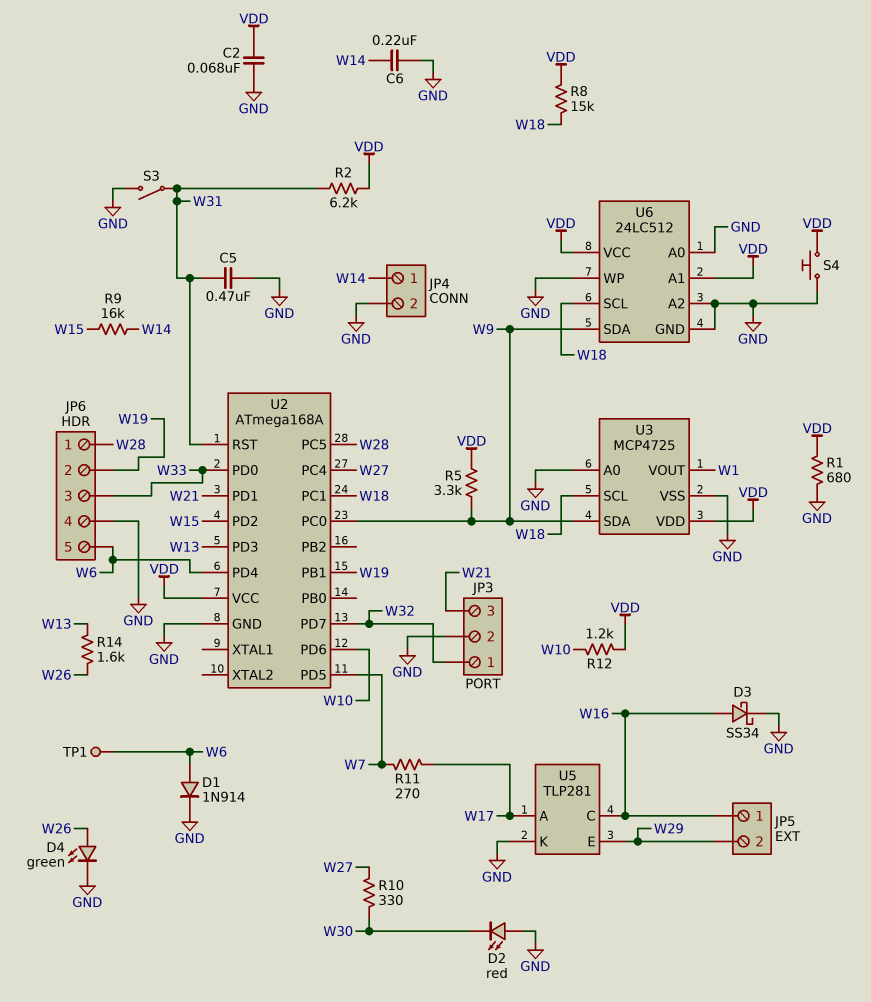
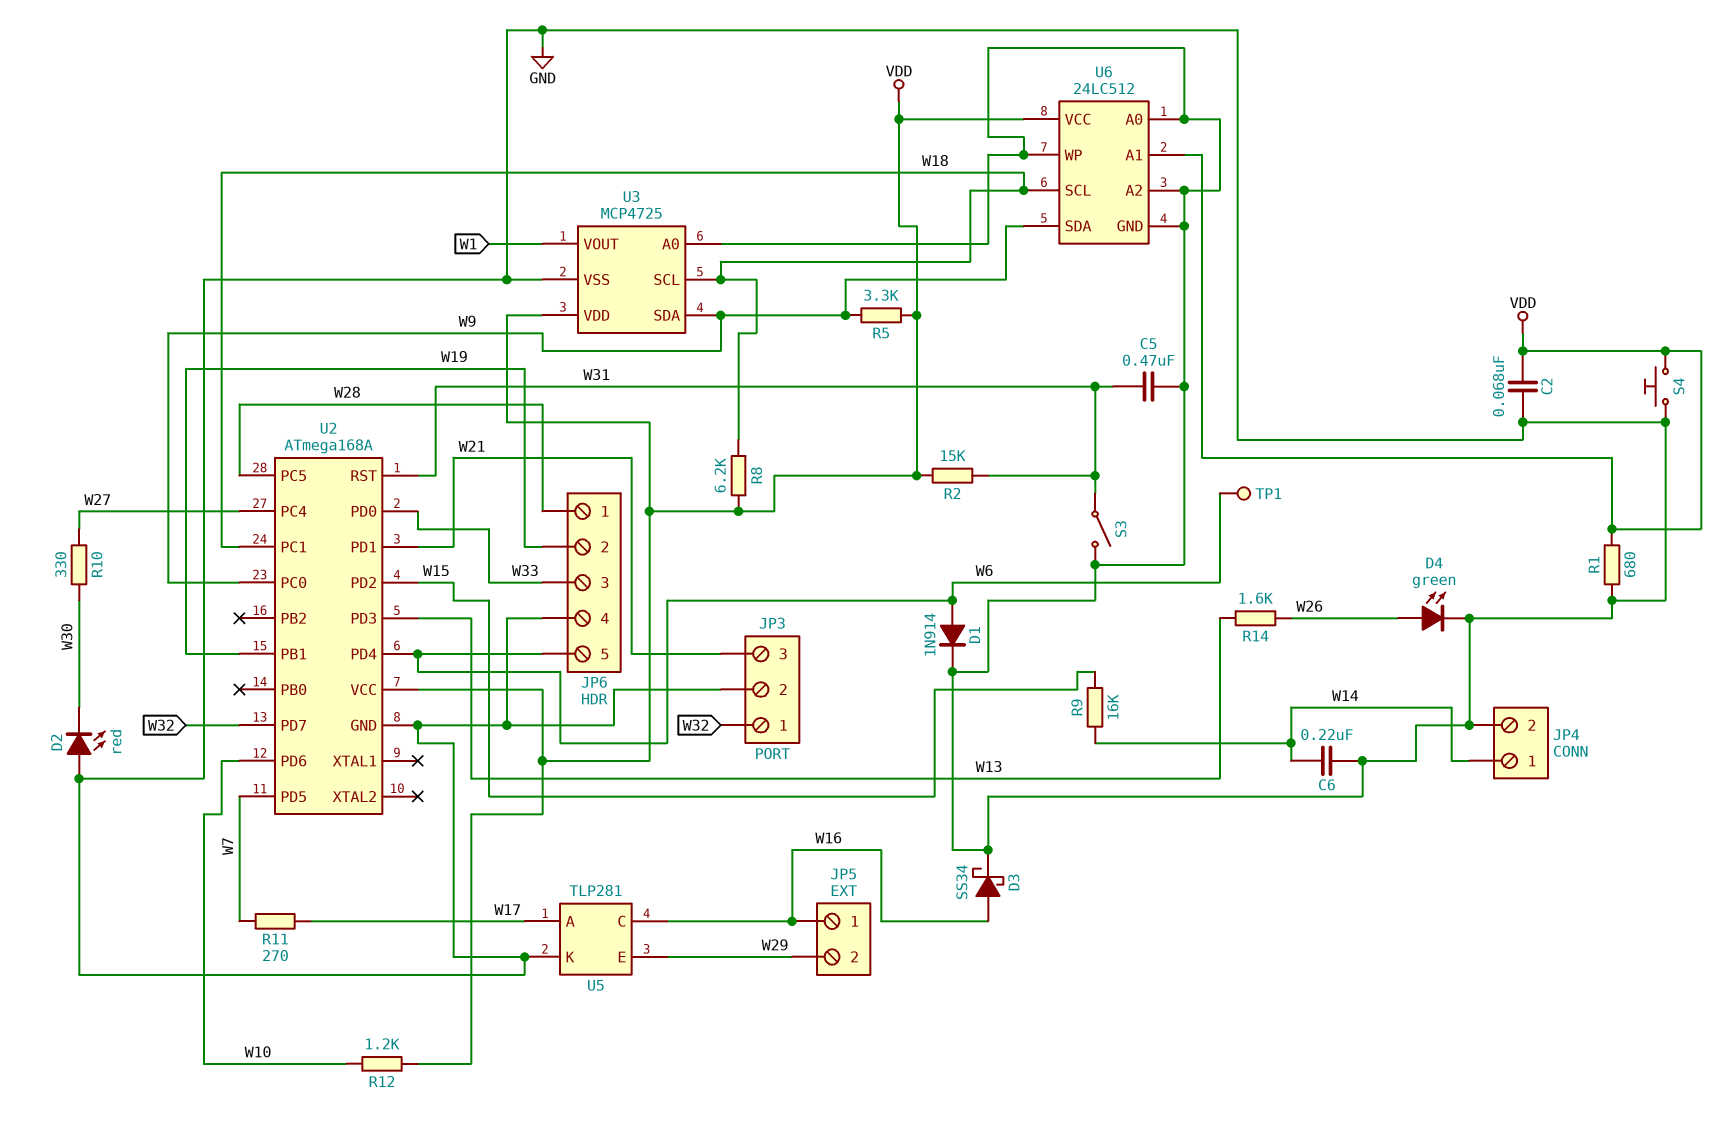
R2: 6.2k (VDD, W31) -> 15k (VDD, W31)
R8: 15k (VDD, W18) -> 6.2k (VDD, W18)

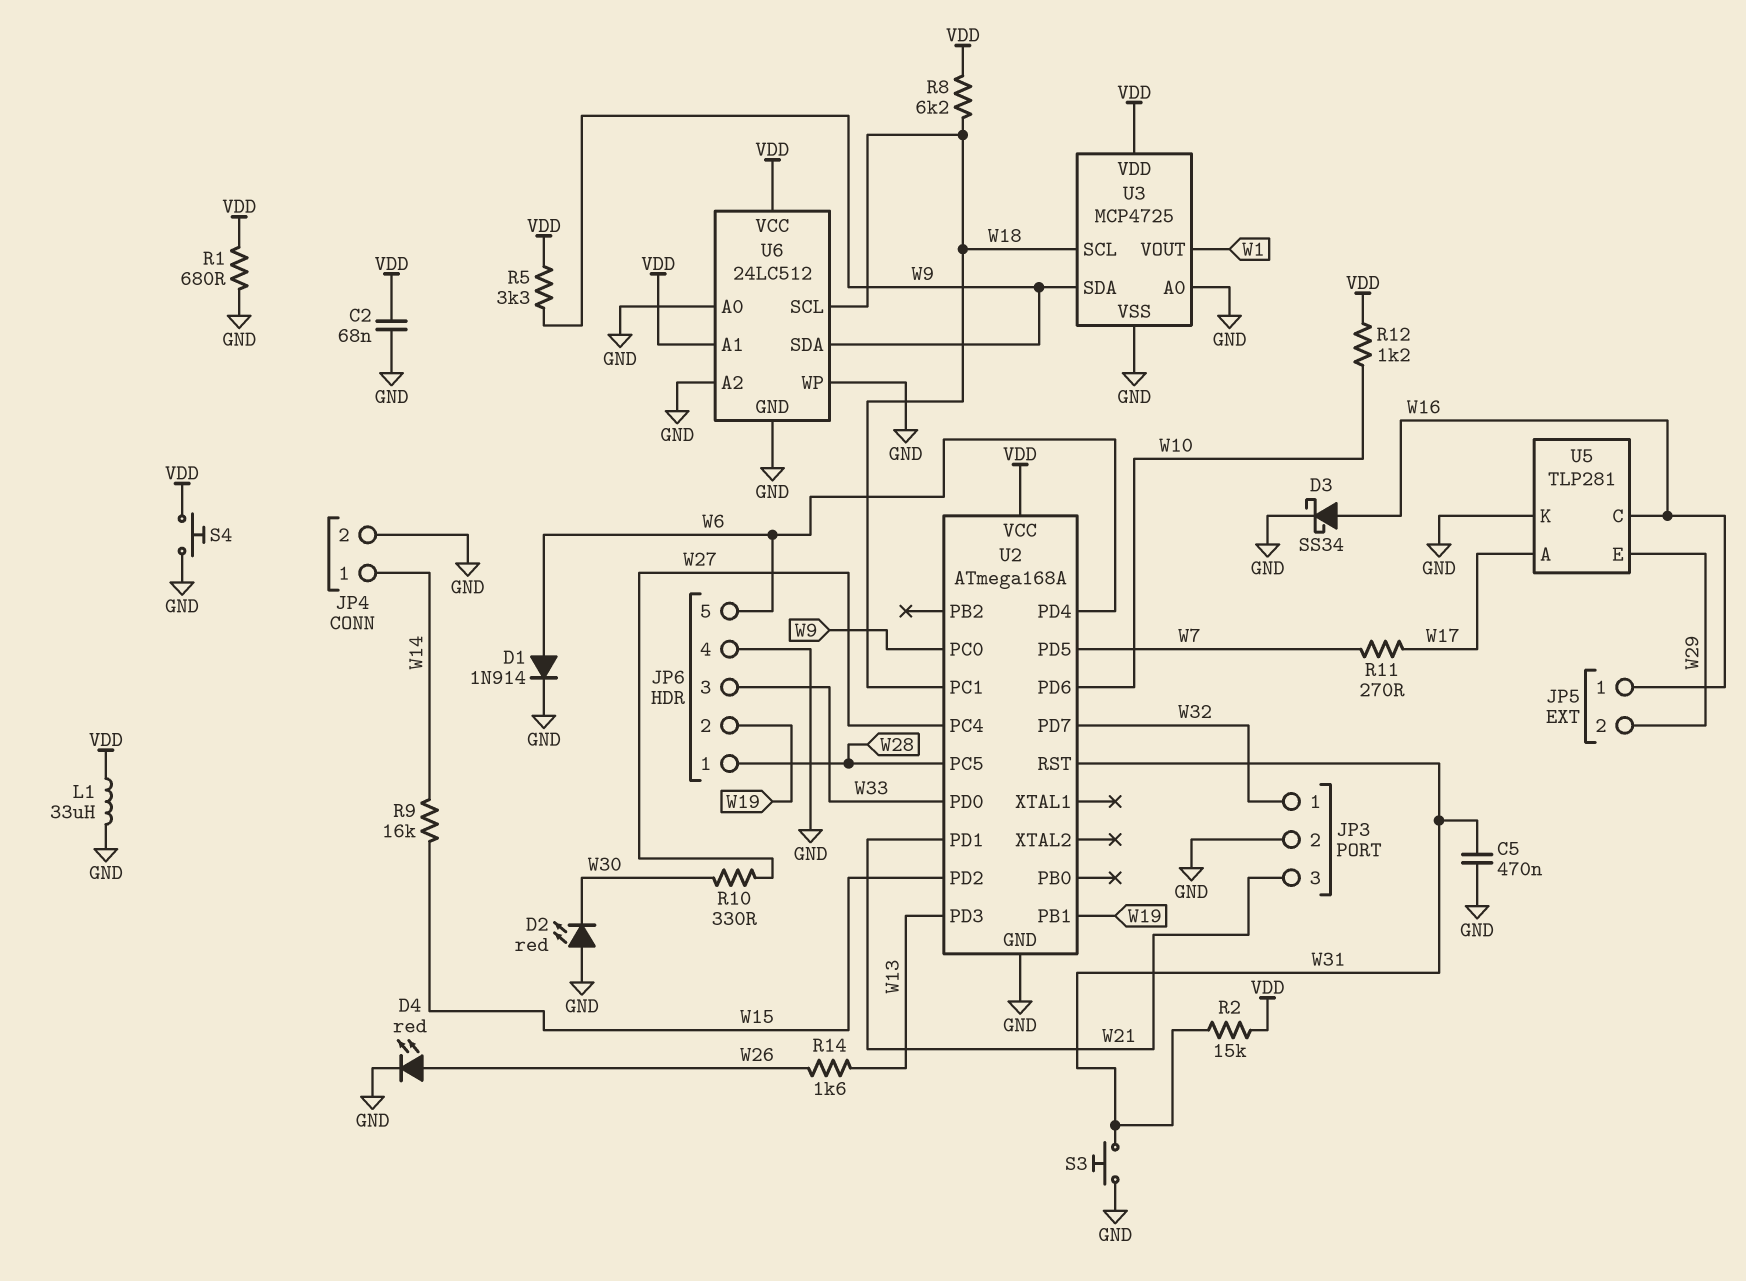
C6: 220nF (GND, W14) -> none
D4: LED green (A W26, K GND) -> LED red (A W26, K GND)
L1: none -> 33uH (GND, VDD)
S3: switch (GND, W31) -> button (GND, W31)
TP1: test point (W6) -> none

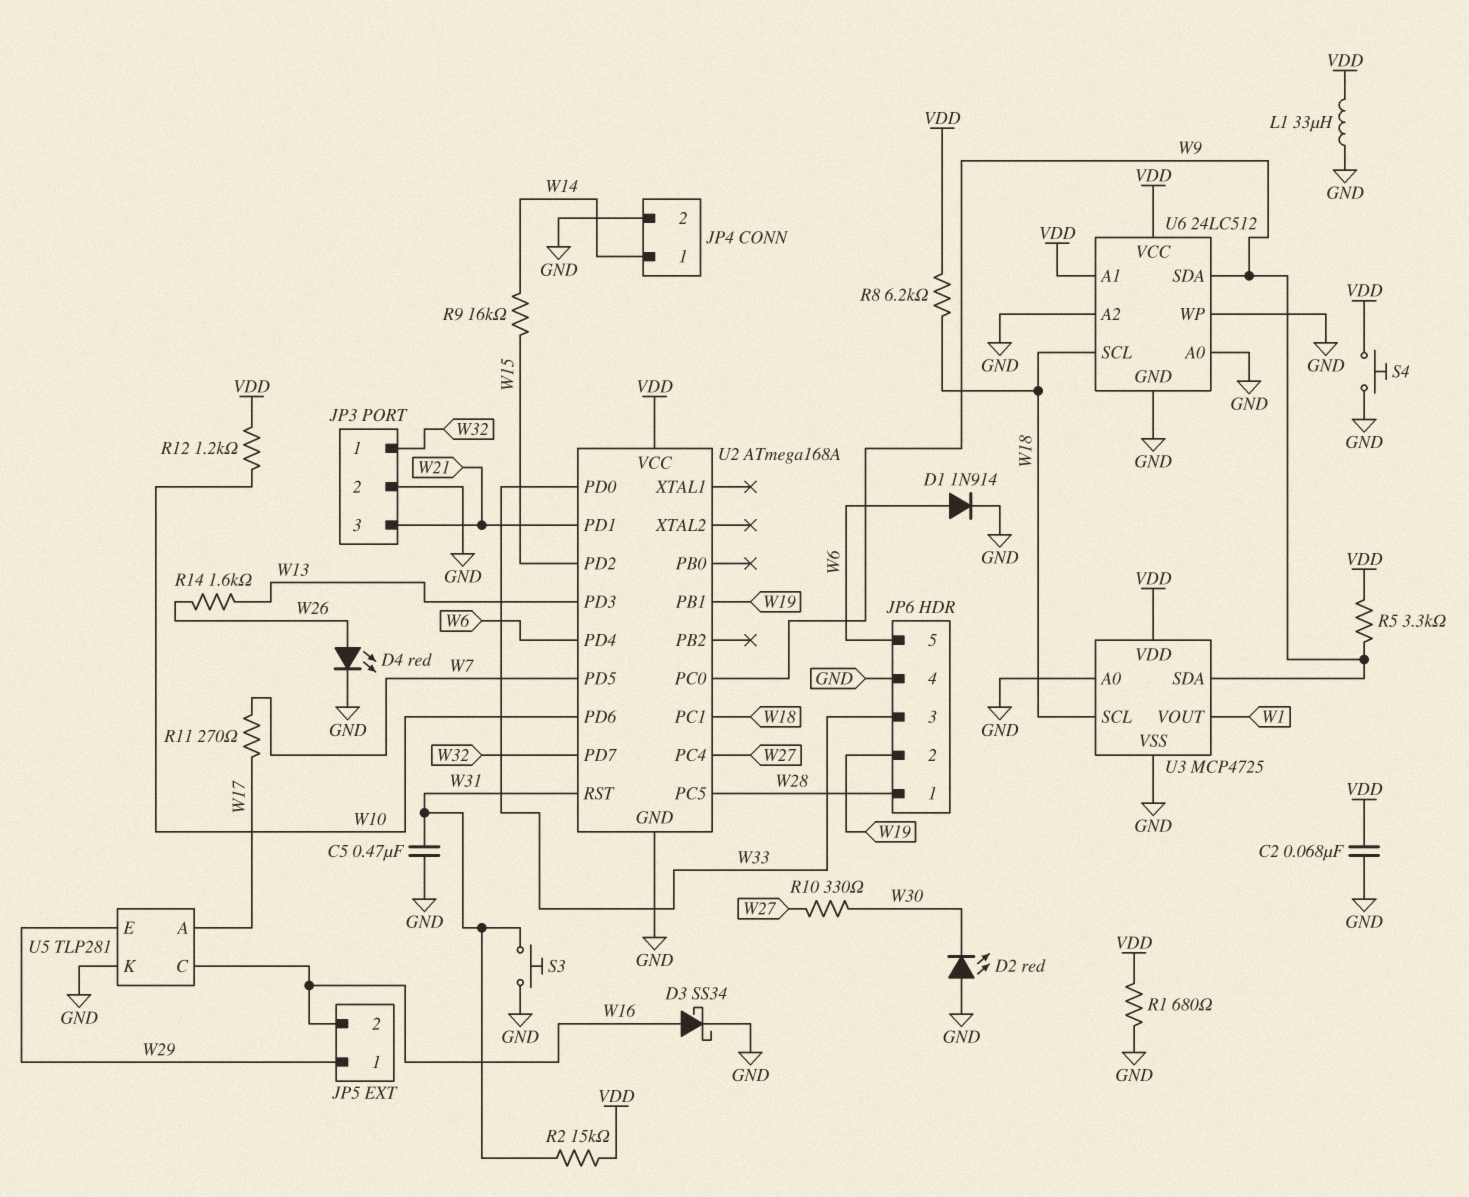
JP5 pin 1: W16 -> W29
JP5 pin 2: W29 -> W16

